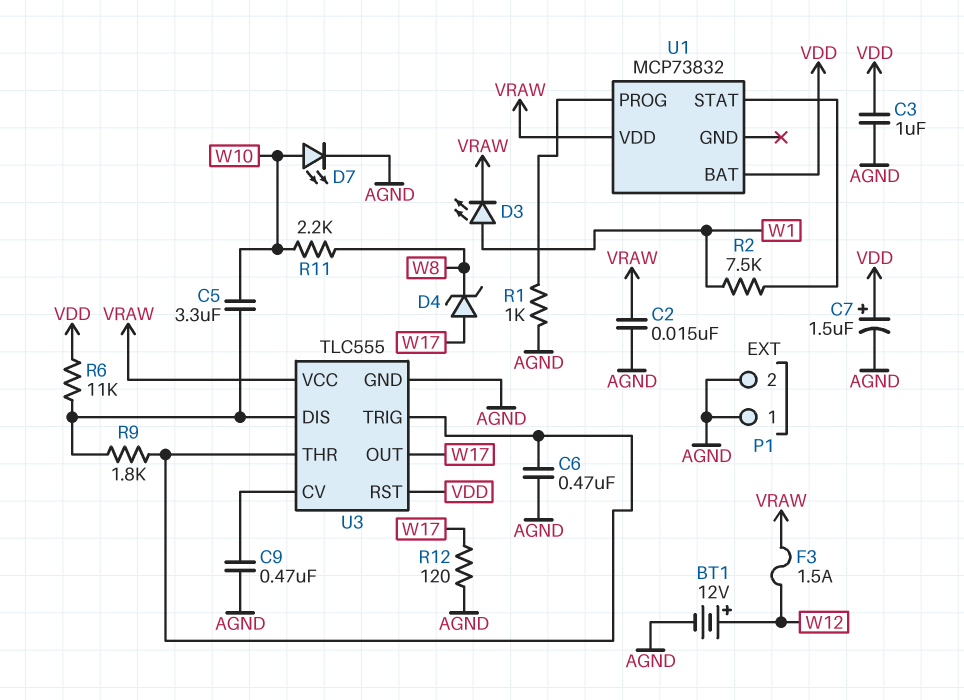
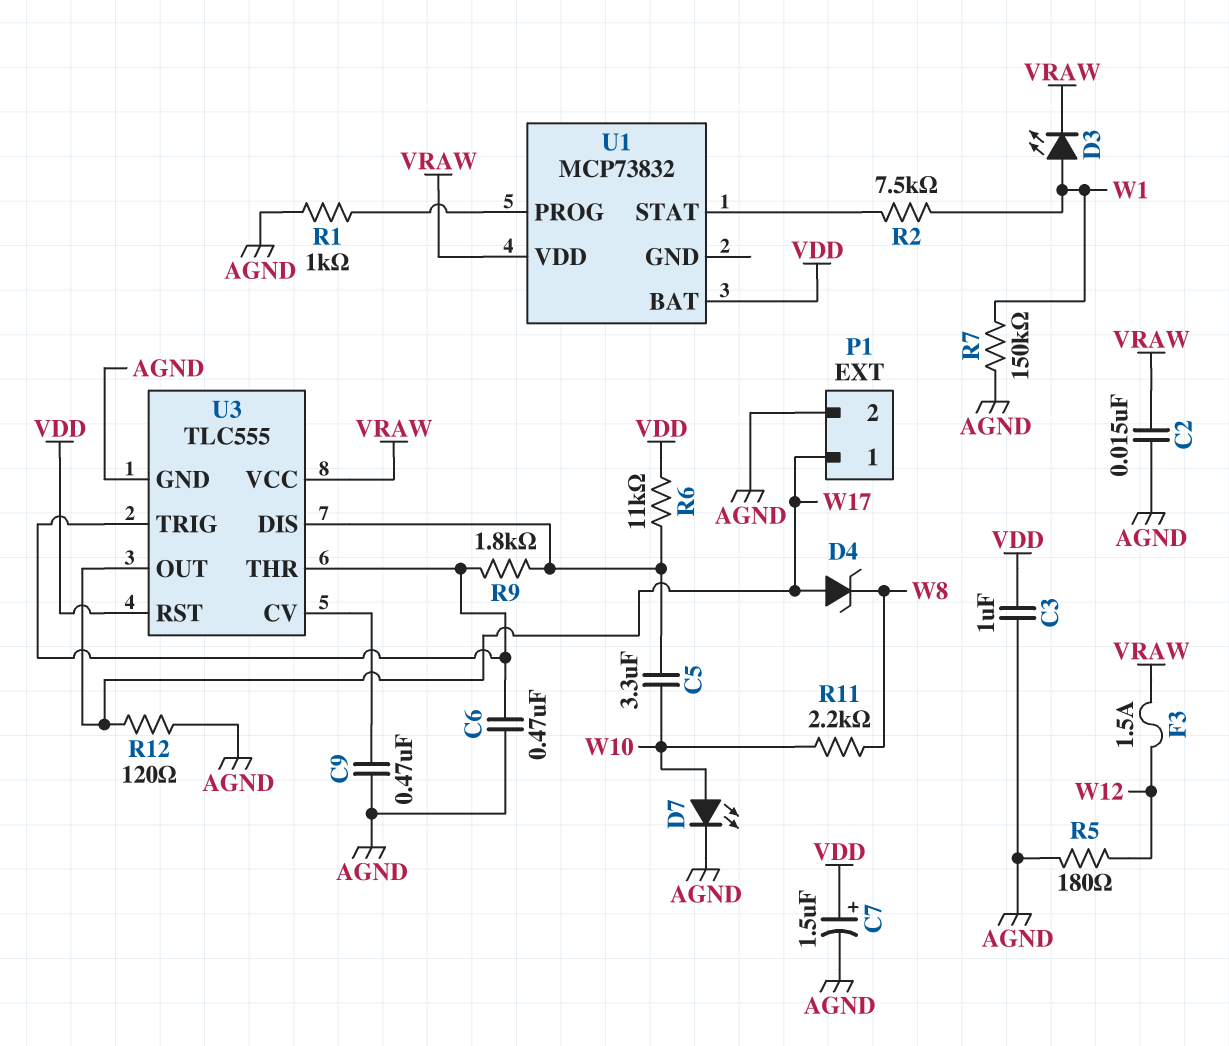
BT1: 12V (plus W12, minus AGND) -> none
P1 pin 1: AGND -> W17
R5: none -> 180 (AGND, W12)
R7: none -> 150k (AGND, W1)

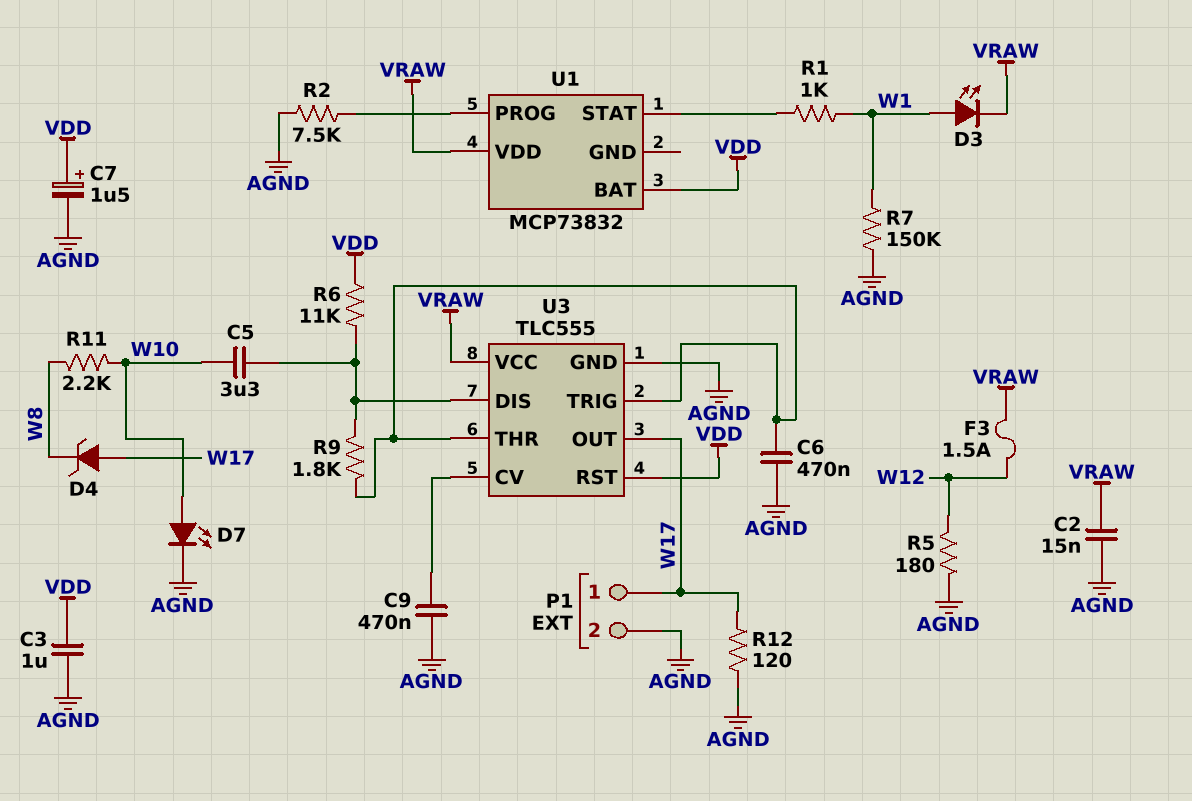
R1: 1k (AGND, U1/PROG) -> 1k (U1/STAT, W1)
R2: 7.5k (U1/STAT, W1) -> 7.5k (AGND, U1/PROG)

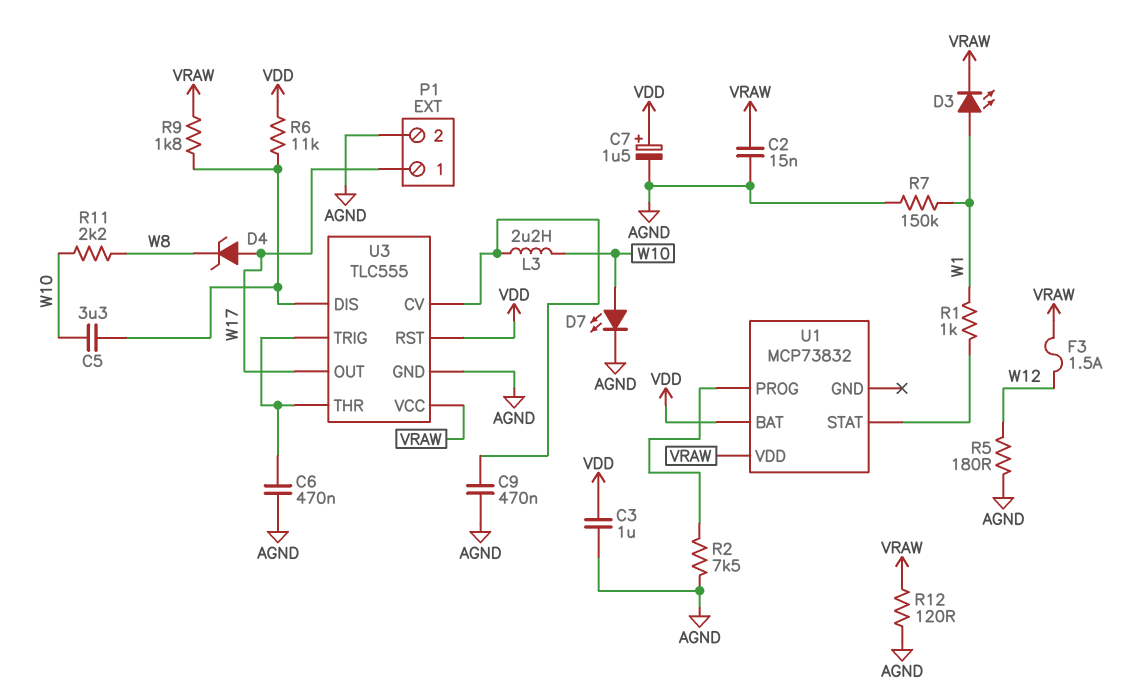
L3: none -> 2.2uH (U3/CV, W10)
R9: 1.8k (U3/DIS, U3/THR) -> 1.8k (U3/DIS, VRAW)
R12: 120 (AGND, W17) -> 120 (AGND, VRAW)

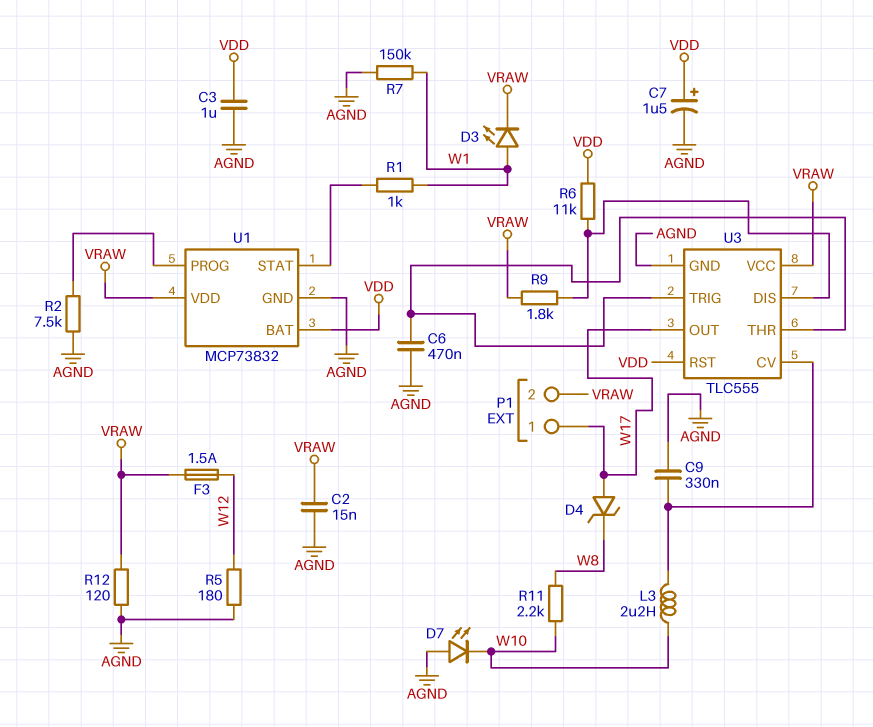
C5: 3.3uF (U3/DIS, W10) -> none
C9: 470nF (AGND, U3/CV) -> 330nF (AGND, U3/CV)
D7: LED (A W10, K AGND) -> LED (A AGND, K W10)
P1 pin 2: AGND -> VRAW
U1 pin GND: none -> AGND

